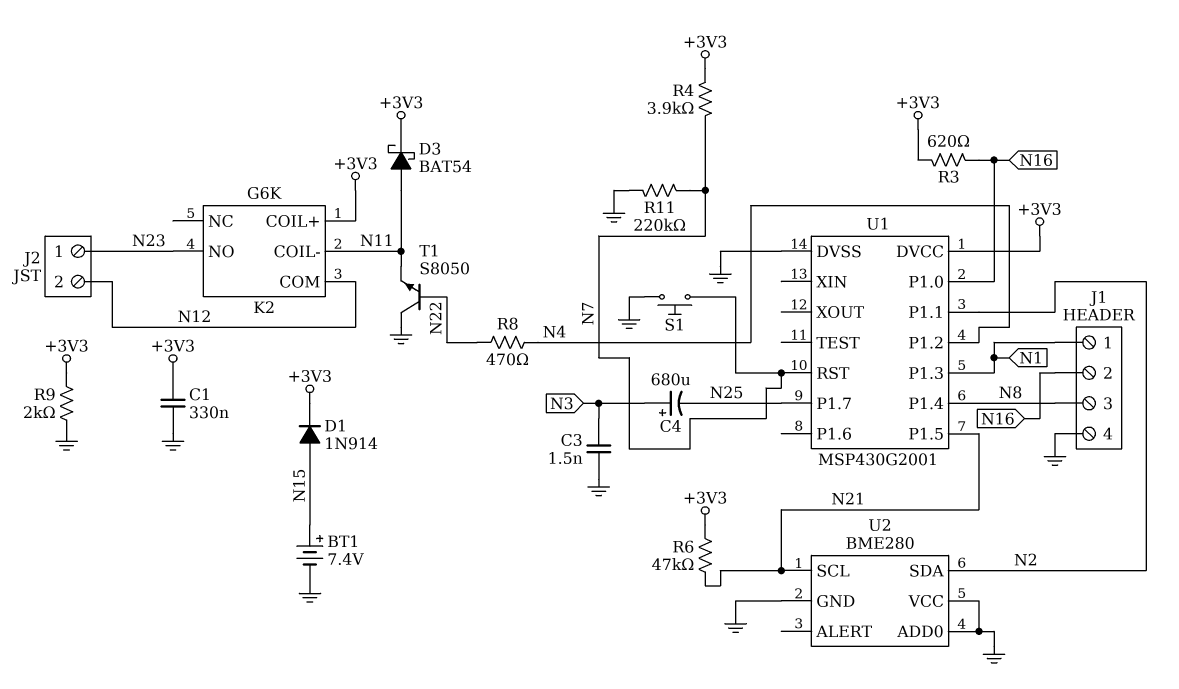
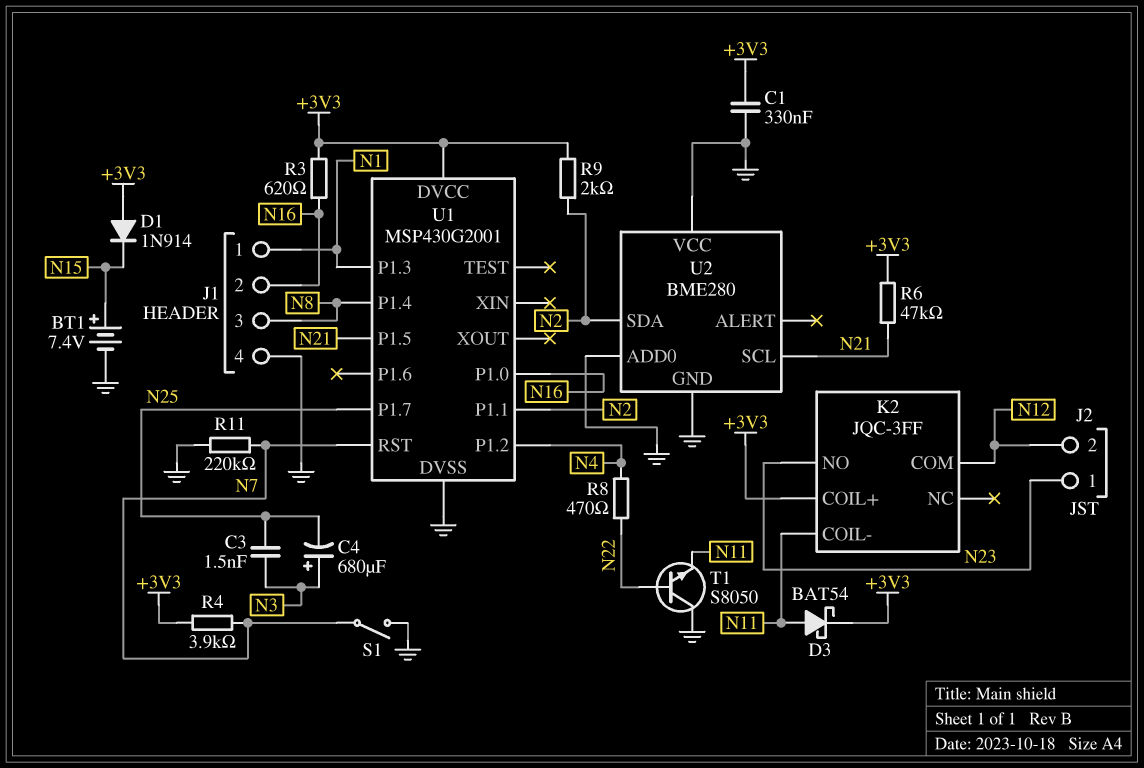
C3: 1.5nF (GND, N3) -> 1.5nF (N3, N25)
D1: diode 1N914 (A N15, K +3V3) -> diode 1N914 (A +3V3, K N15)
K2: G6K -> JQC-3FF
R9: 2k (+3V3, GND) -> 2k (+3V3, N2)
S1: button (GND, N7) -> switch (GND, N7)

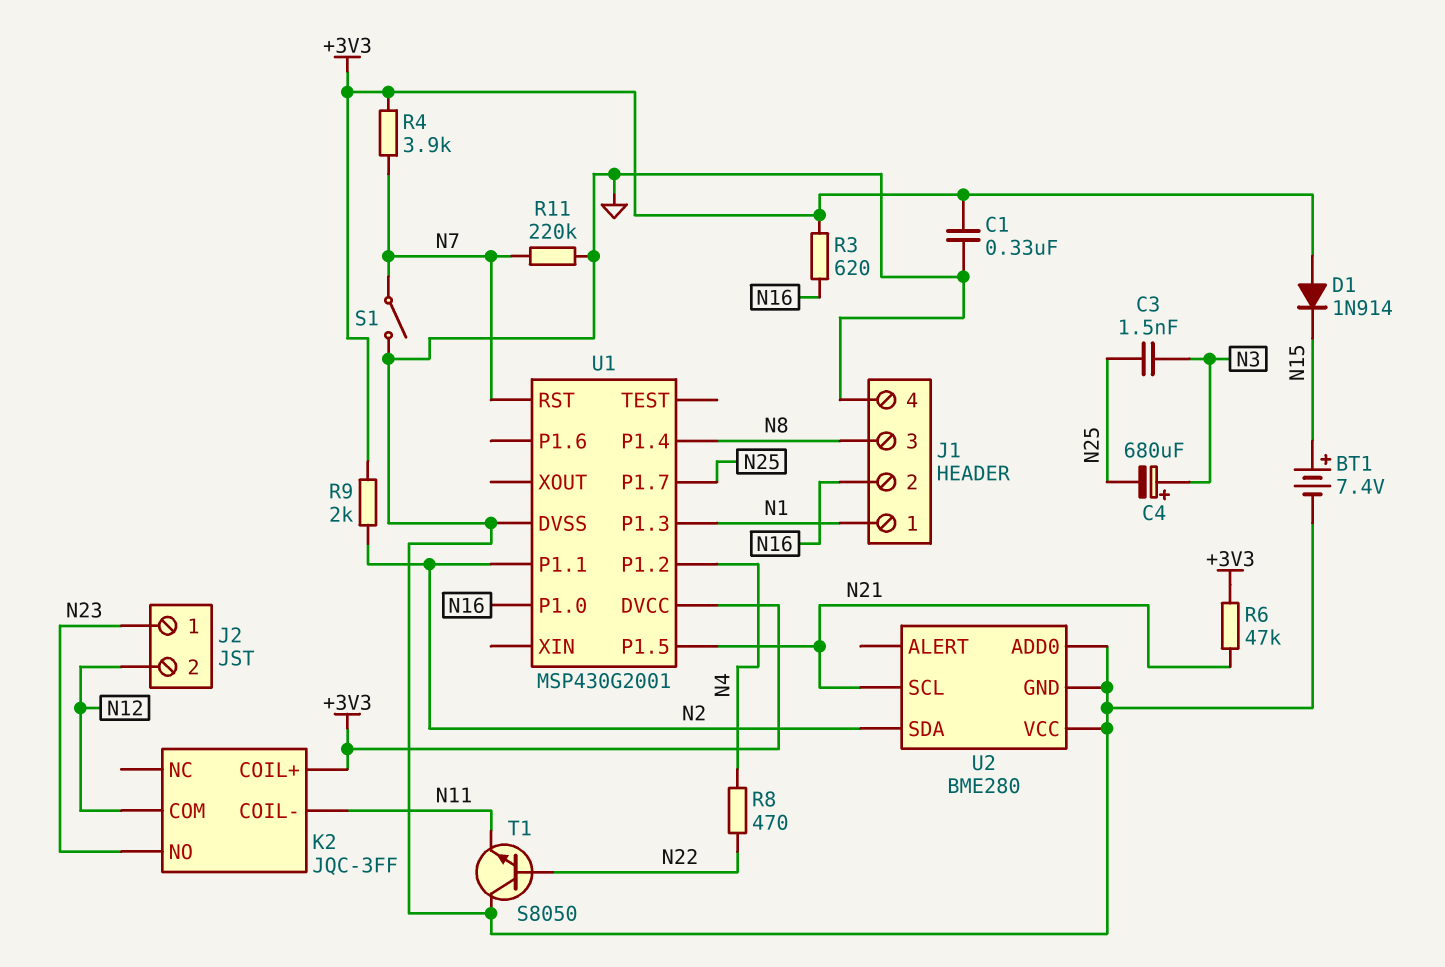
D3: schottky BAT54 (A N11, K +3V3) -> none

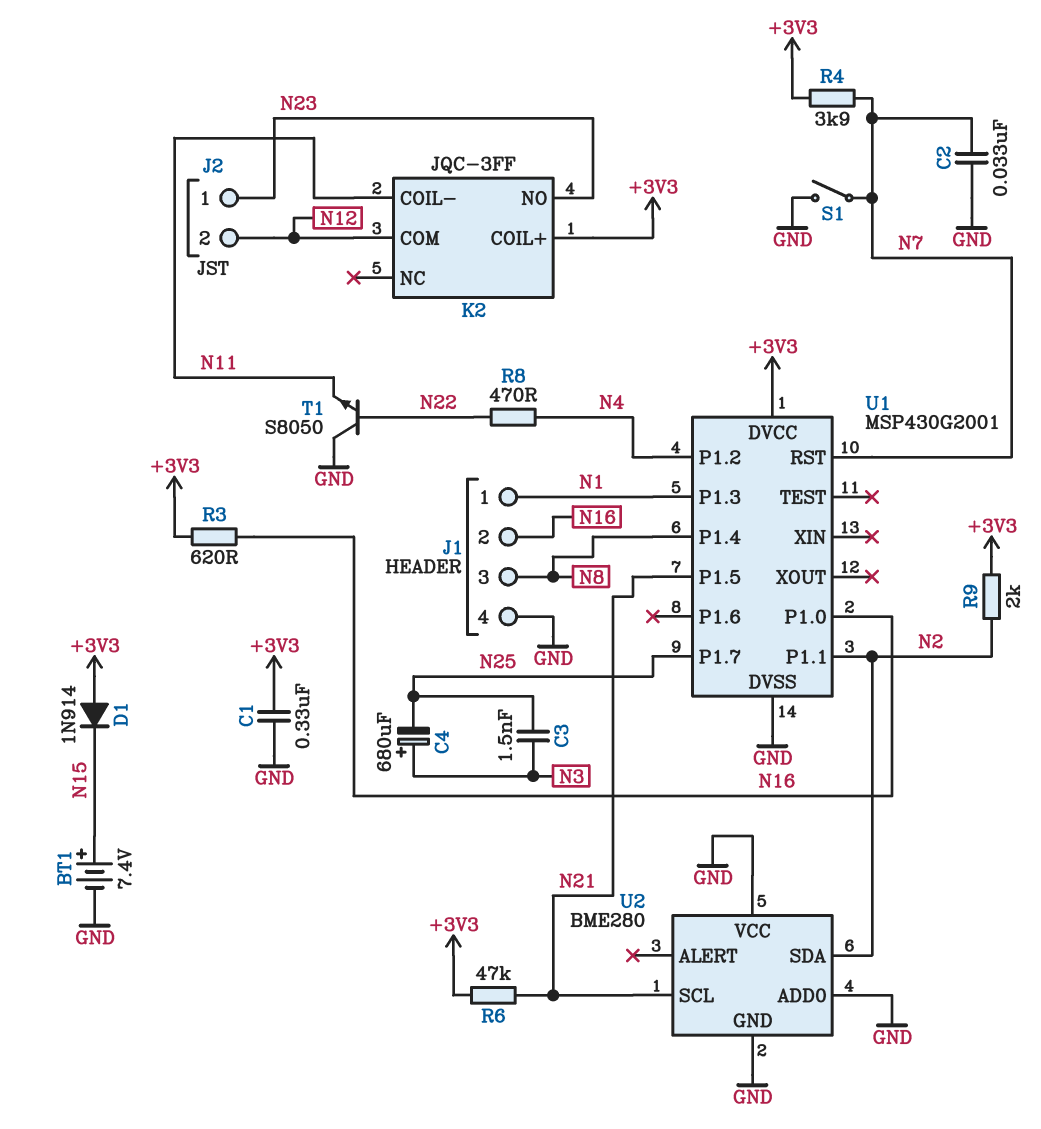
C2: none -> 33nF (GND, N7)
R11: 220k (GND, N7) -> none

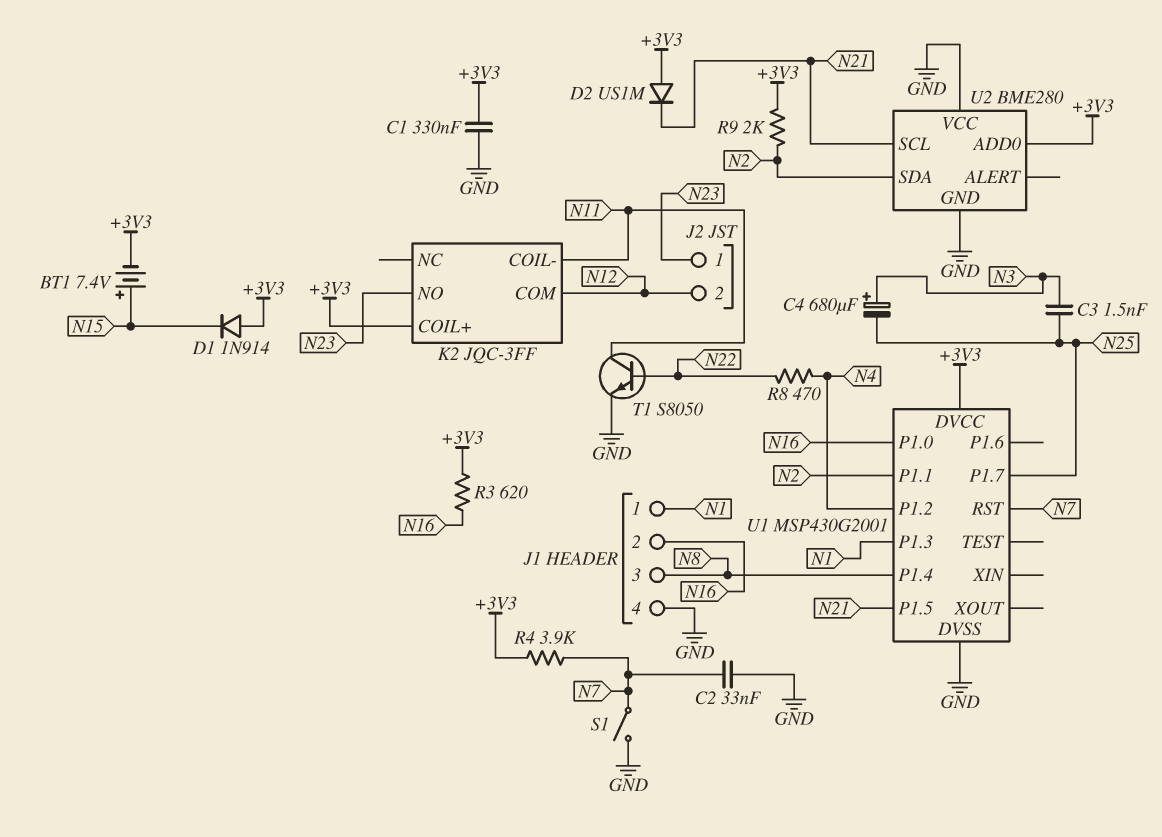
BT1: 7.4V (plus N15, minus GND) -> 7.4V (plus N15, minus +3V3)
D2: none -> diode US1M (A +3V3, K N21)
R6: 47k (+3V3, N21) -> none
T1: NPN S8050 (B N22, C GND, E N11) -> NPN S8050 (B N22, C N11, E GND)
U2 pin ADD0: GND -> +3V3

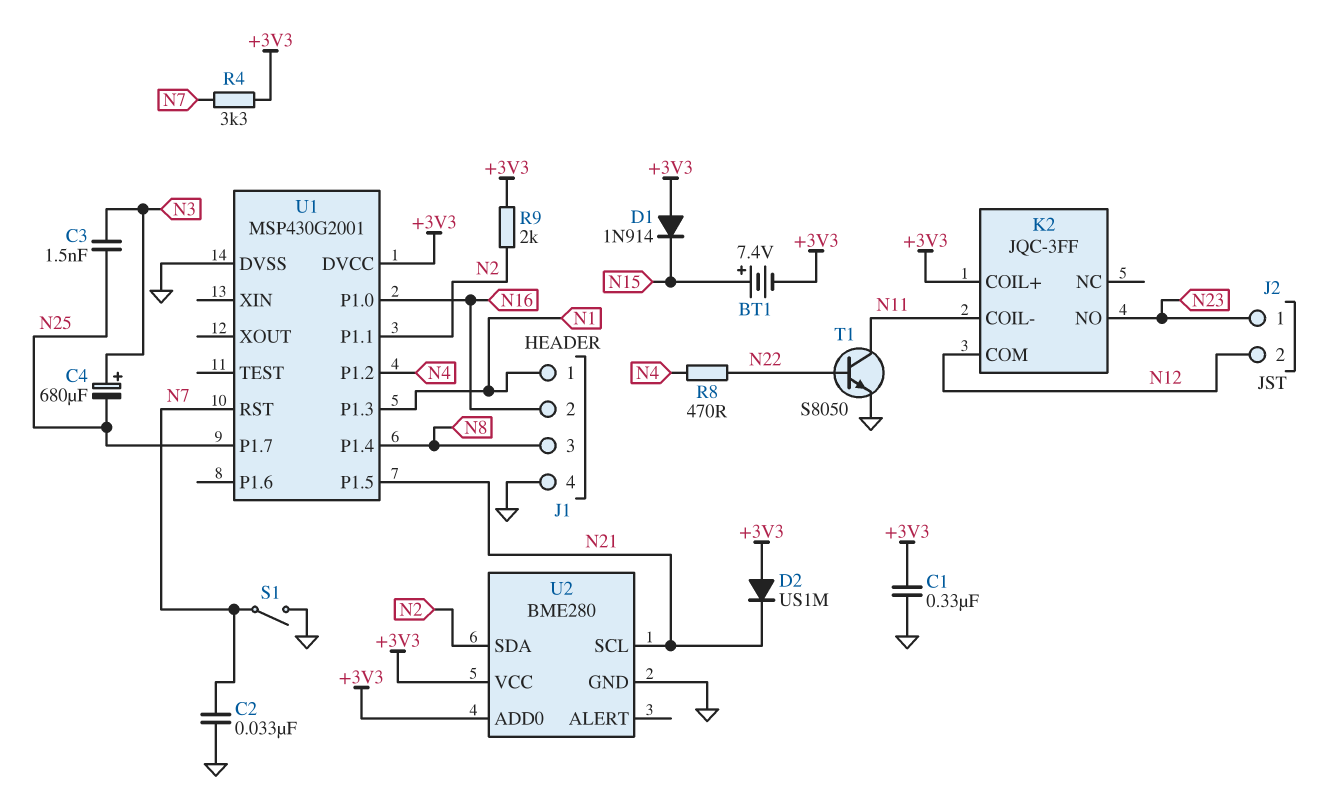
R3: 620 (+3V3, N16) -> none
R4: 3.9k (+3V3, N7) -> 3.3k (+3V3, N7)
U2 pin VCC: GND -> +3V3

